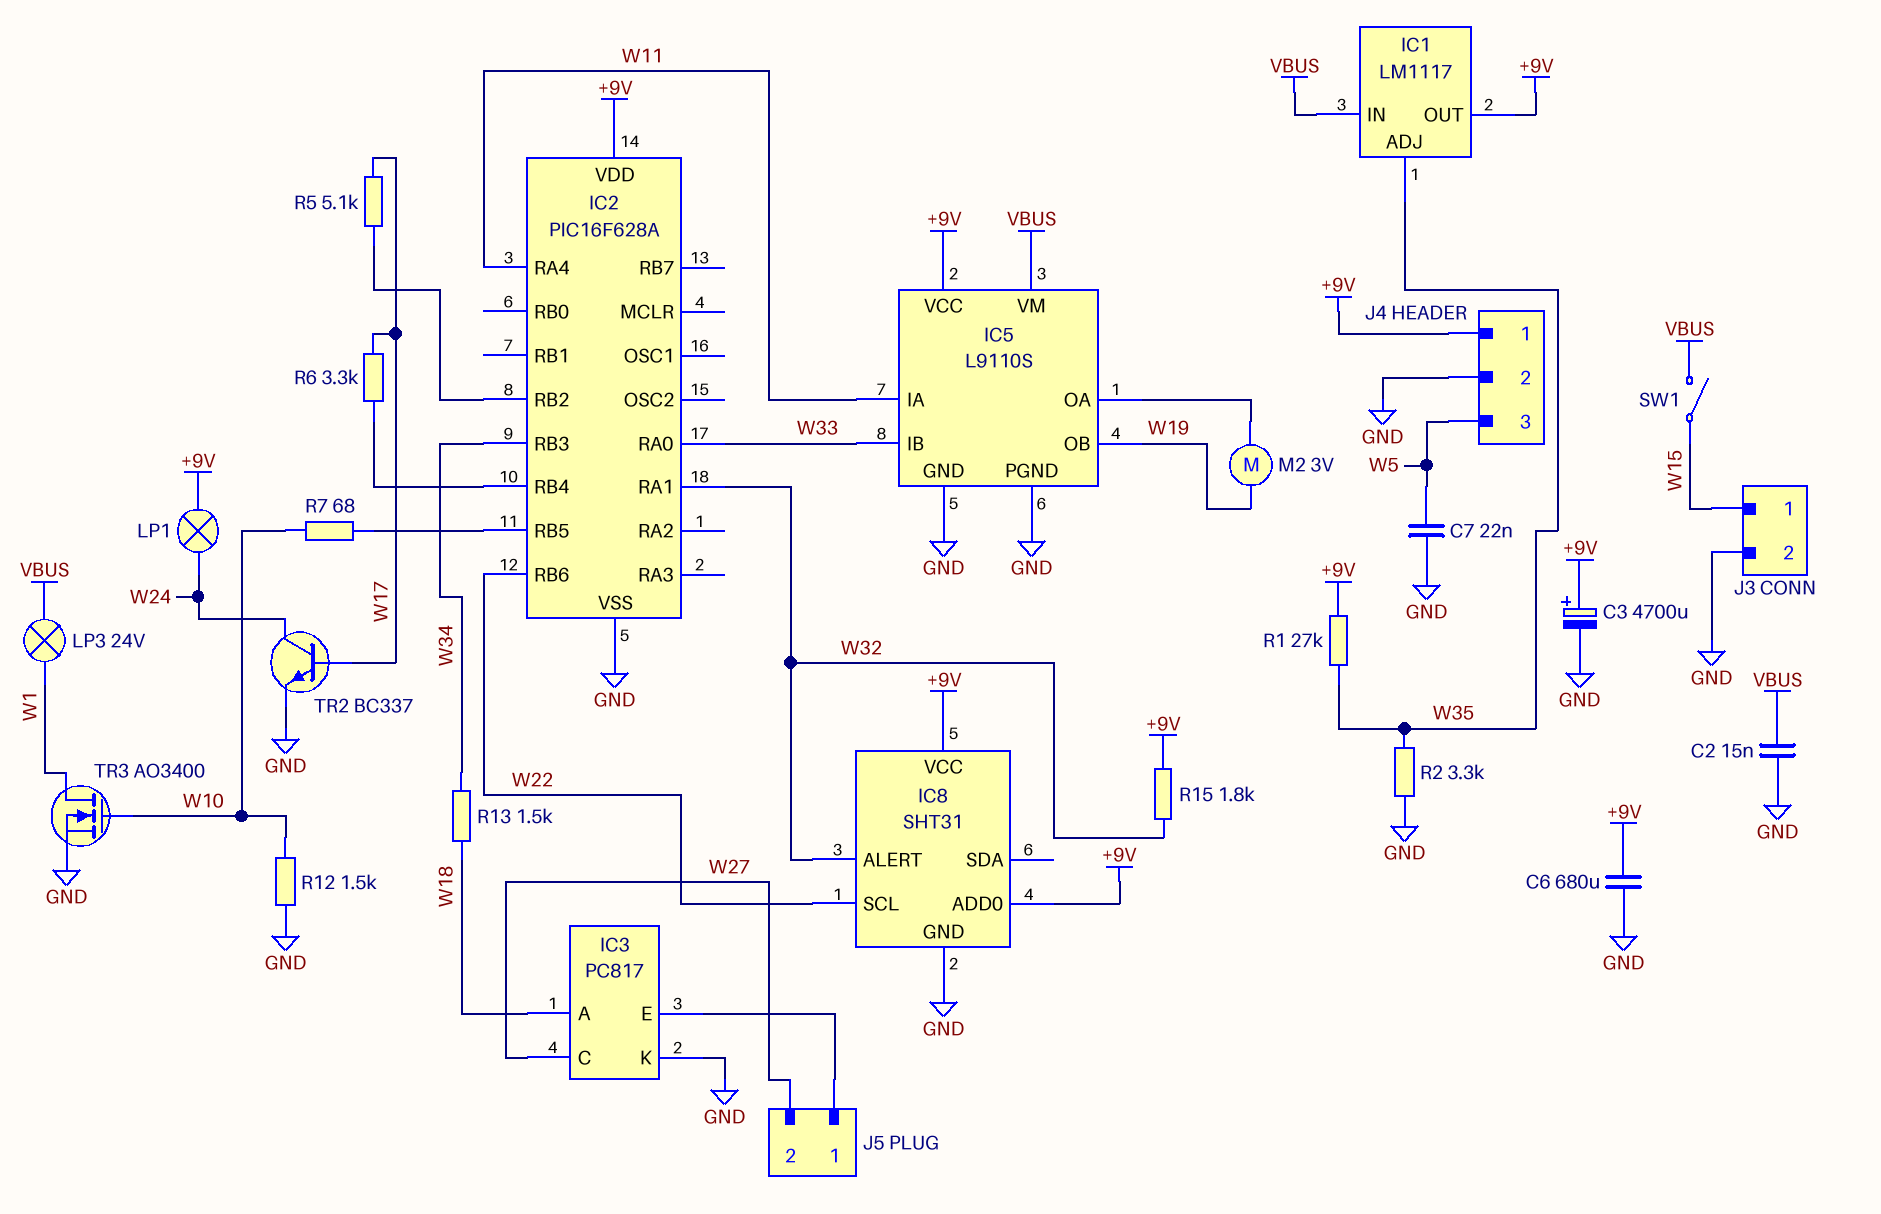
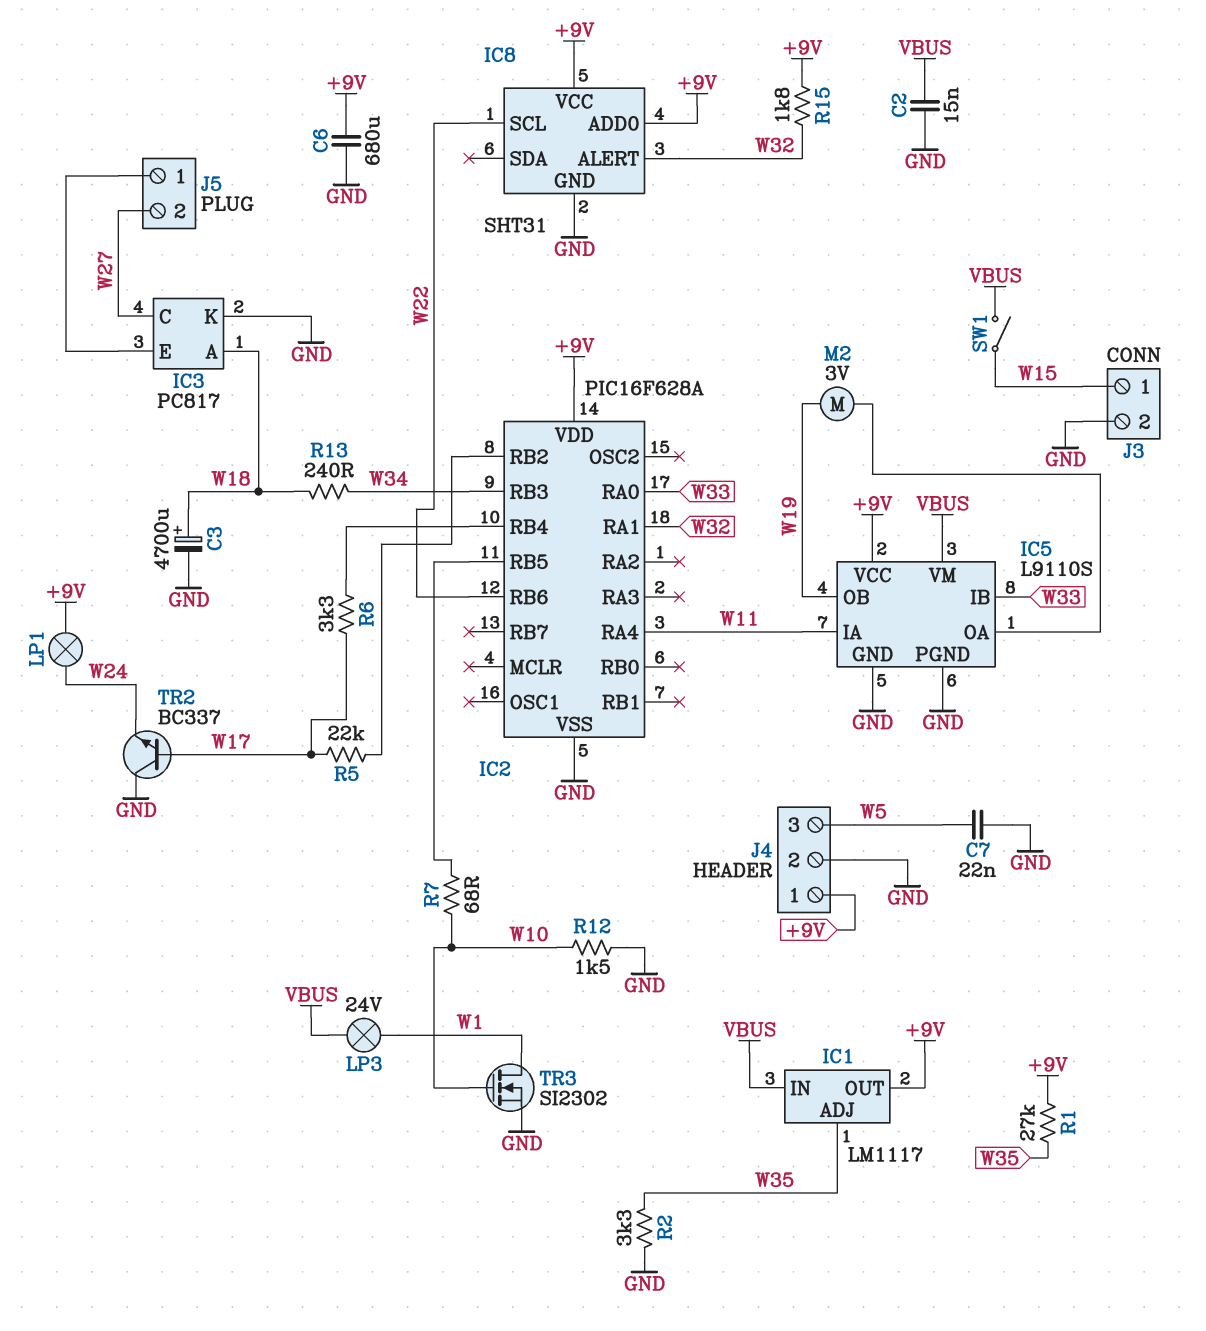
C3: 4700uF (plus +9V, minus GND) -> 4700uF (plus W18, minus GND)
R5: 5.1k (IC2/RB2, W17) -> 22k (IC2/RB2, W17)
R13: 1.5k (W18, W34) -> 240 (W18, W34)
TR2: NPN BC337 (B W17, C W24, E GND) -> NPN BC337 (B W17, C GND, E W24)
TR3: NMOS AO3400 (G W10, D W1, S GND) -> NMOS SI2302 (G W10, D W1, S GND)

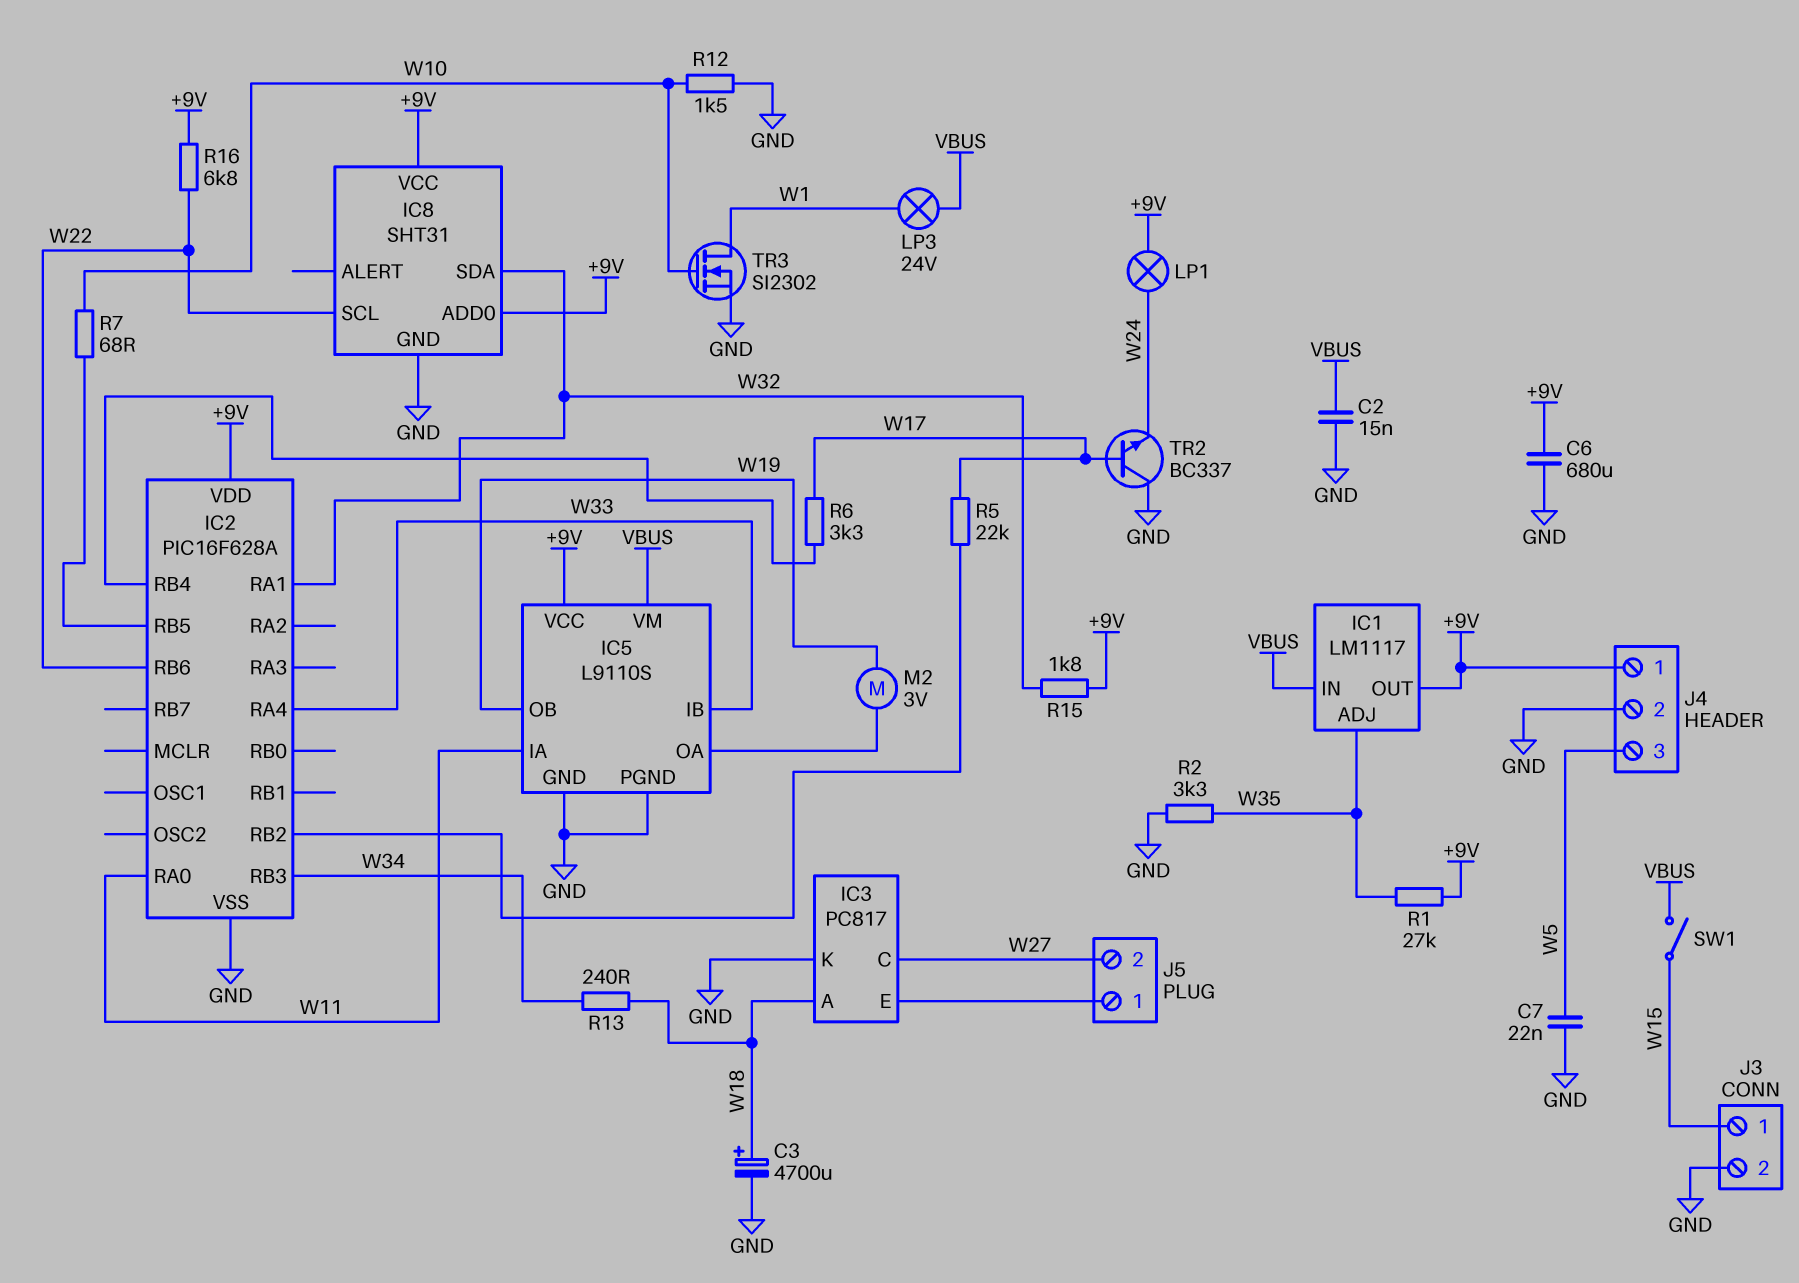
IC2 pin RA0: W33 -> W11
IC2 pin RA4: W11 -> W33
IC8 pin ALERT: W32 -> none
IC8 pin SDA: none -> W32
R16: none -> 6.8k (+9V, W22)

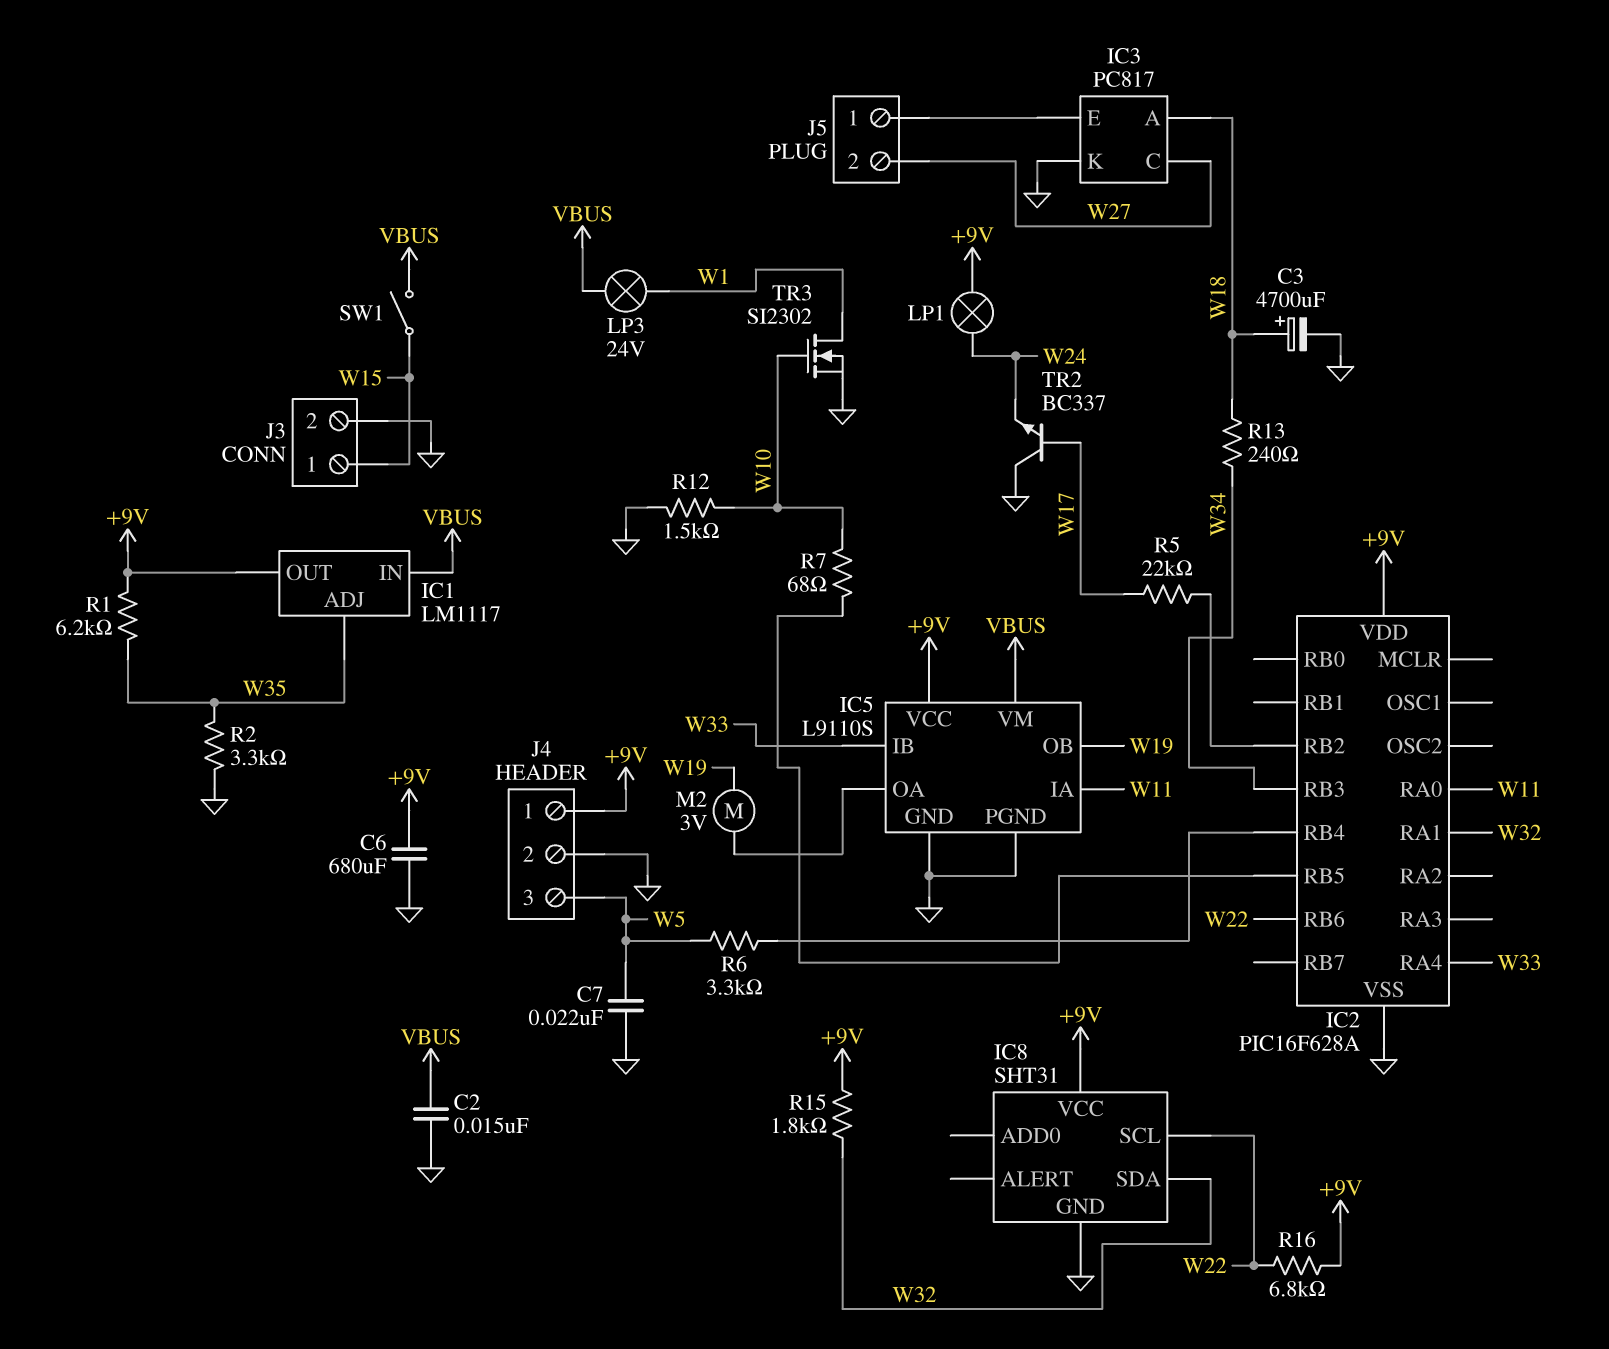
IC8 pin ADD0: +9V -> none
R1: 27k (+9V, W35) -> 6.2k (+9V, W35)
R6: 3.3k (IC2/RB4, W17) -> 3.3k (IC2/RB4, W5)

